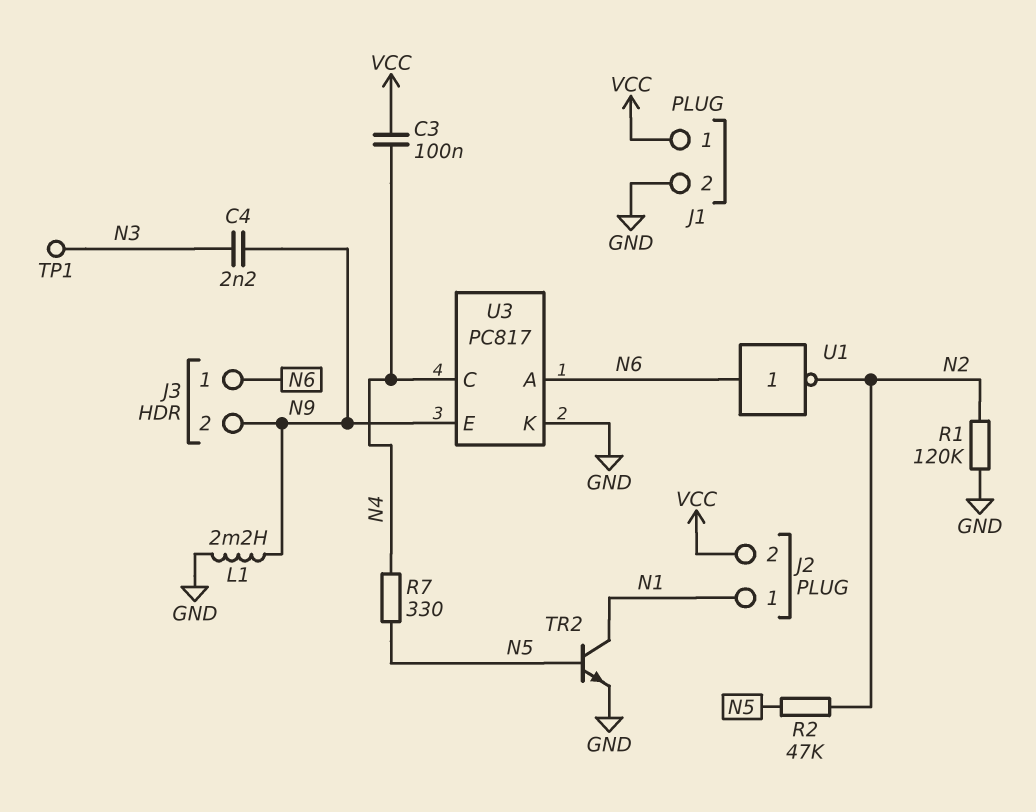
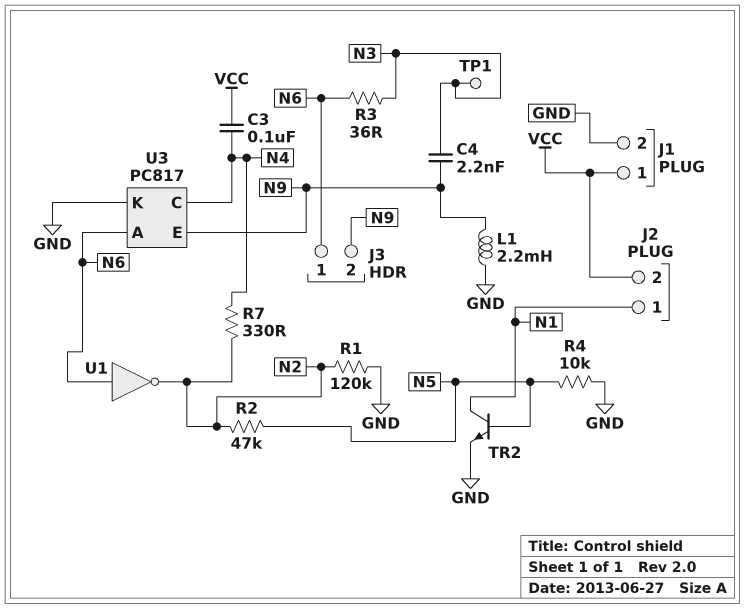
R3: none -> 36 (N3, N6)
R4: none -> 10k (GND, N5)
R7: 330 (N4, N5) -> 330 (N2, N4)

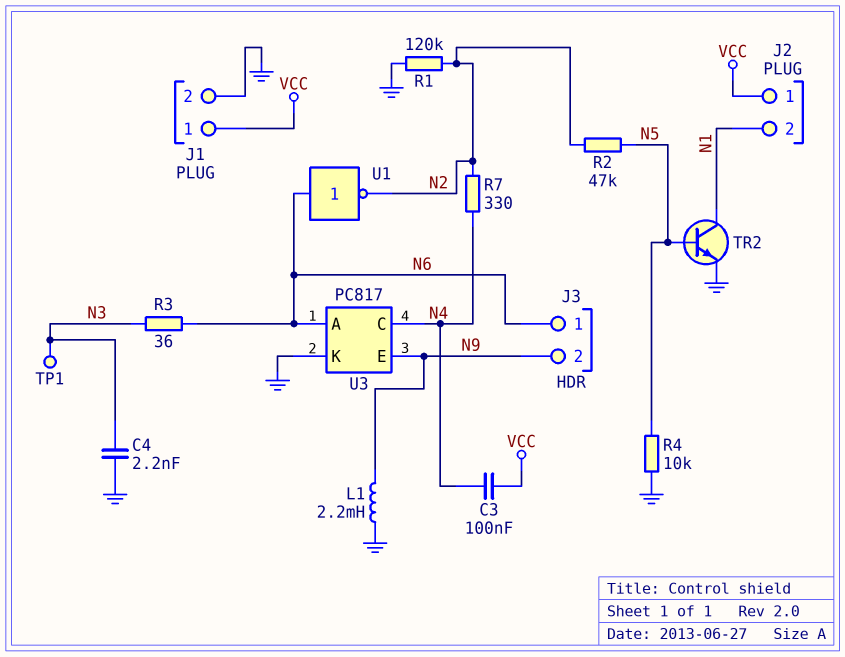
C4: 2.2nF (N3, N9) -> 2.2nF (GND, N3)
J2 pin 1: N1 -> VCC
J2 pin 2: VCC -> N1

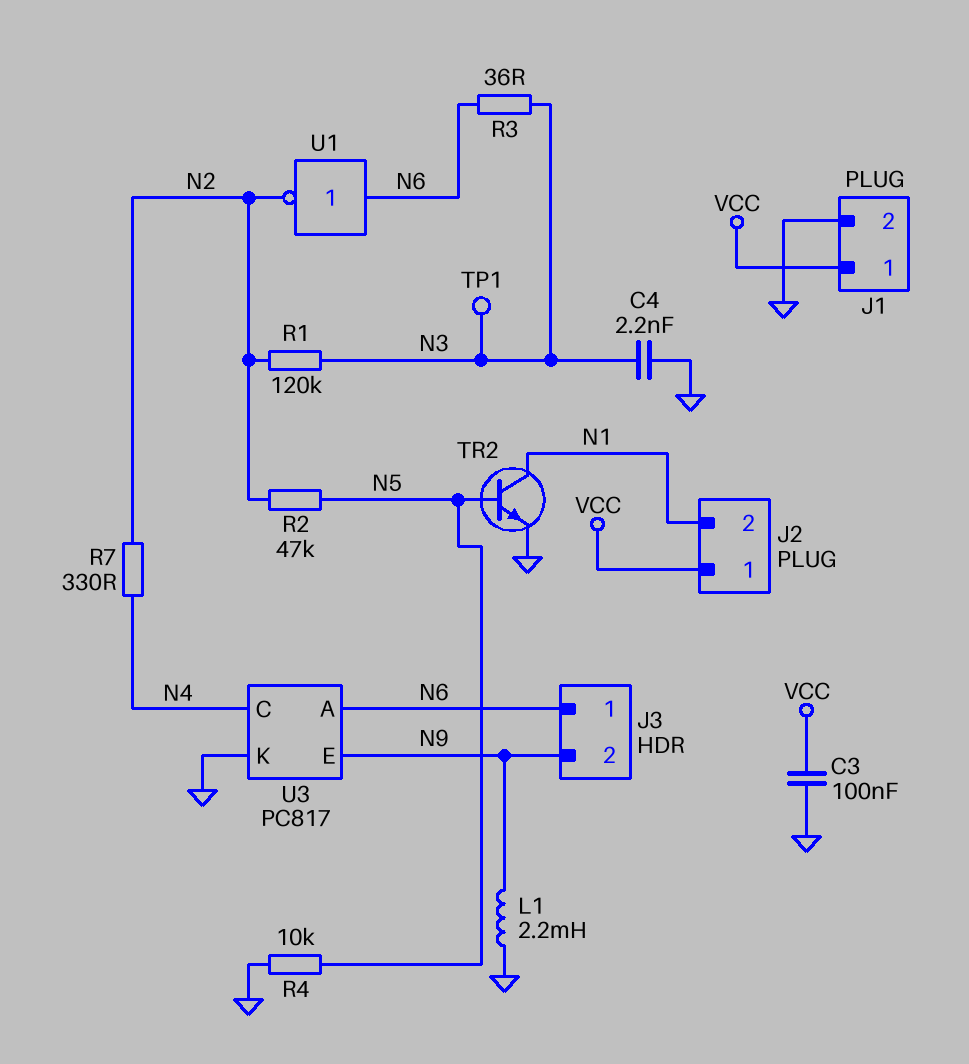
C3: 100nF (N4, VCC) -> 100nF (GND, VCC)
R1: 120k (GND, N2) -> 120k (N2, N3)

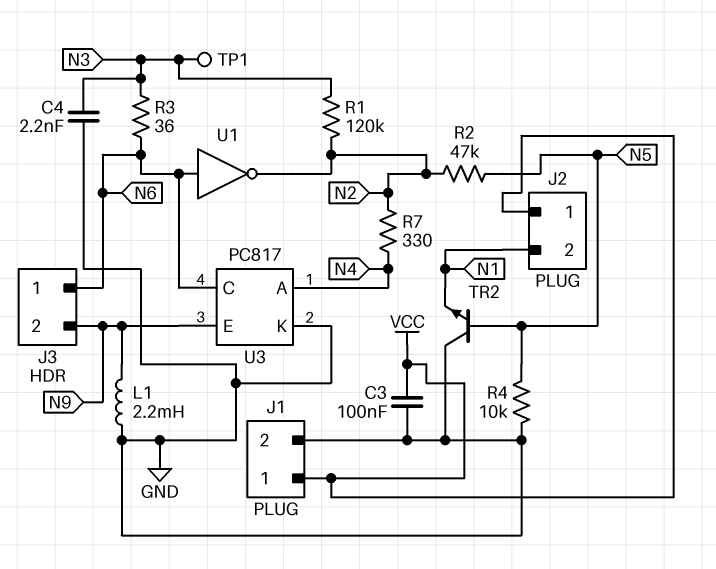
TR2: NPN (B N5, C N1, E GND) -> NPN (B N5, C GND, E N1)
U3 pin A: N6 -> N4
U3 pin C: N4 -> N6

